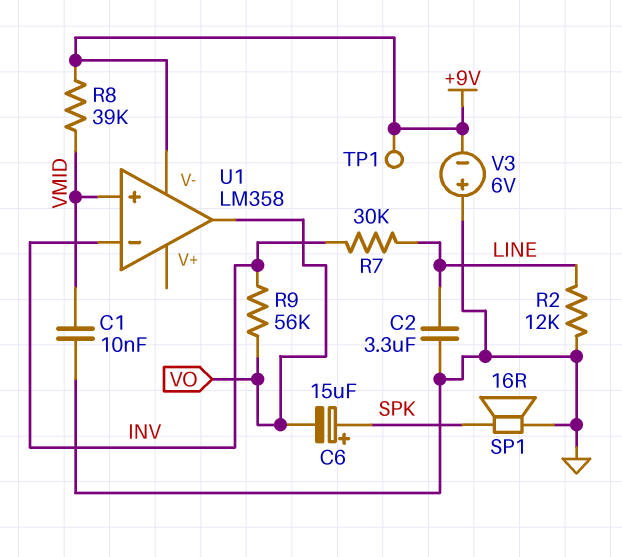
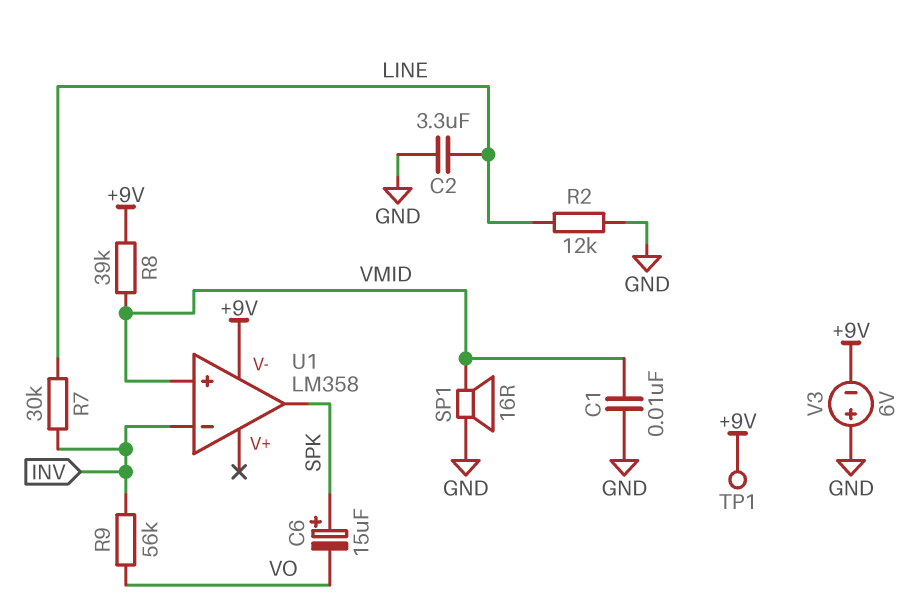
SP1: speaker 16R (GND, SPK) -> speaker 16R (GND, VMID)
U1 pin out: VO -> SPK

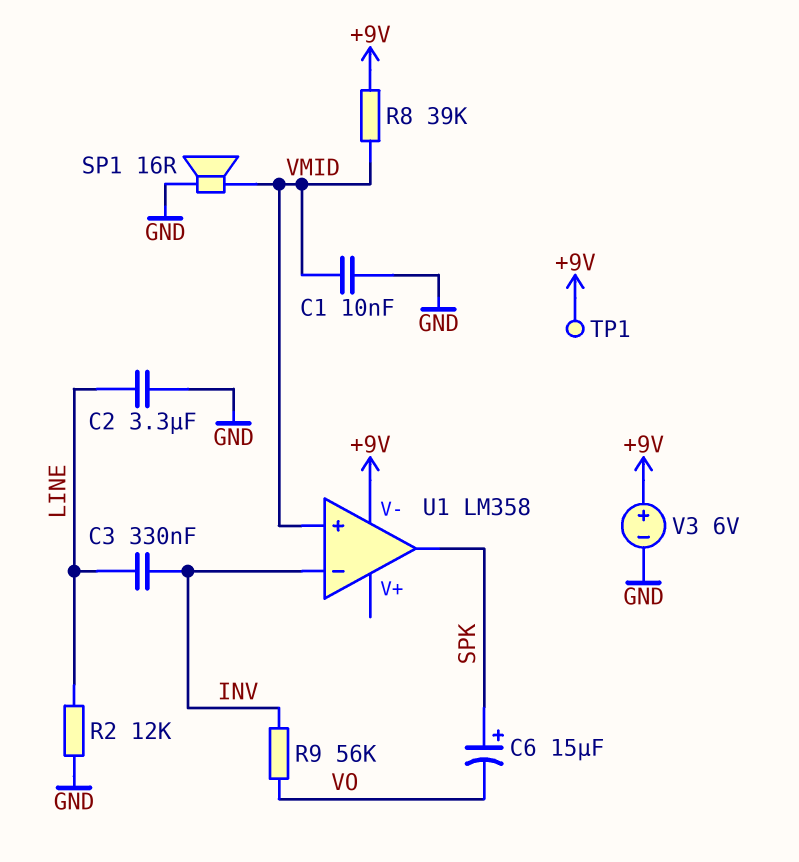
C3: none -> 330nF (INV, LINE)
R7: 30k (INV, LINE) -> none
V3: 6V (plus GND, minus +9V) -> 6V (plus +9V, minus GND)

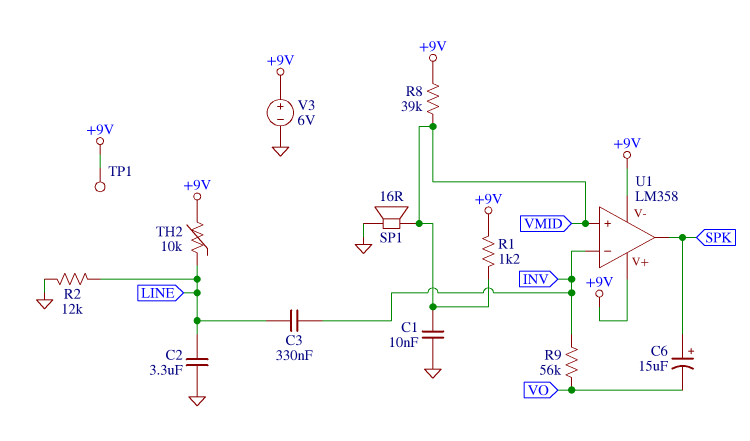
R1: none -> 1.2k (+9V, VMID)
TH2: none -> 10k (+9V, LINE)
U1 pin V+: none -> +9V

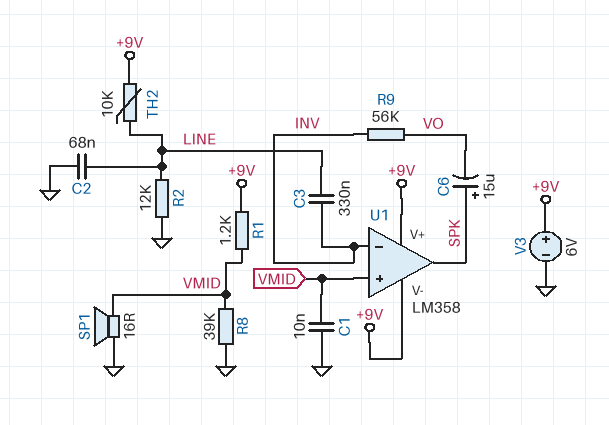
C2: 3.3uF (GND, LINE) -> 68nF (GND, LINE)
R8: 39k (+9V, VMID) -> 39k (GND, VMID)
TP1: test point (+9V) -> none

